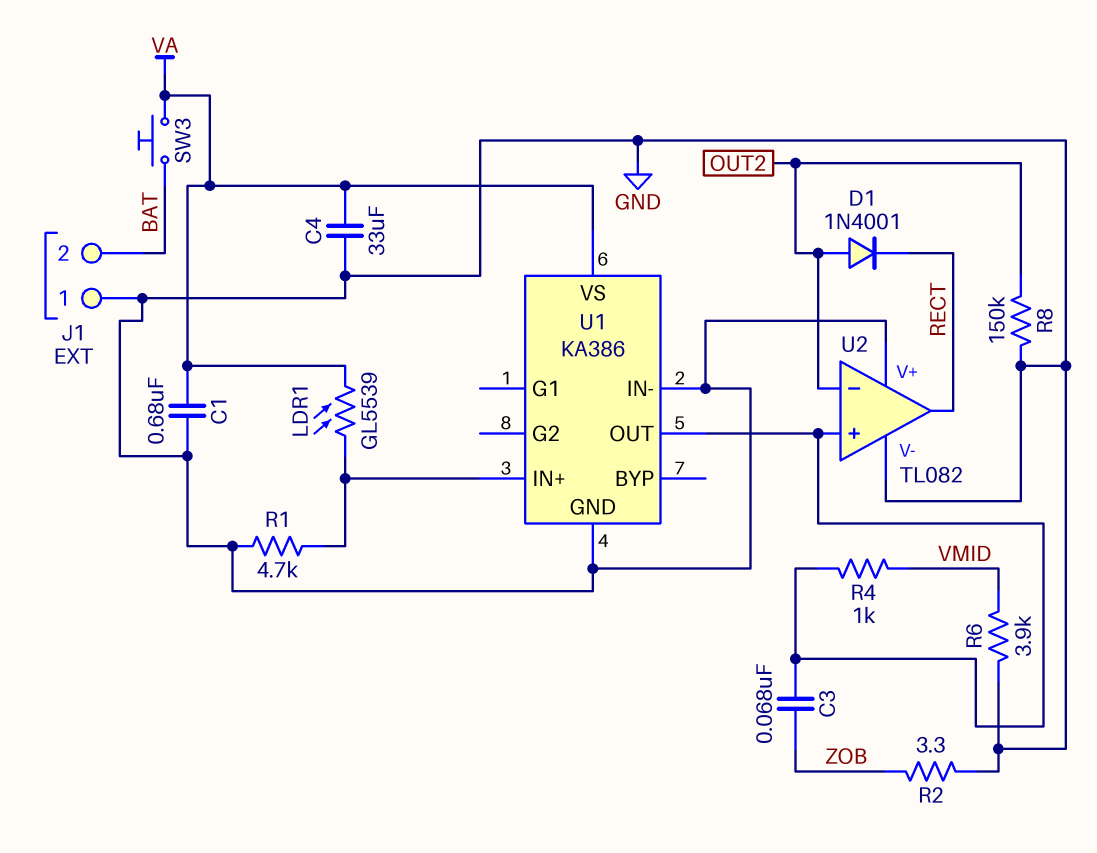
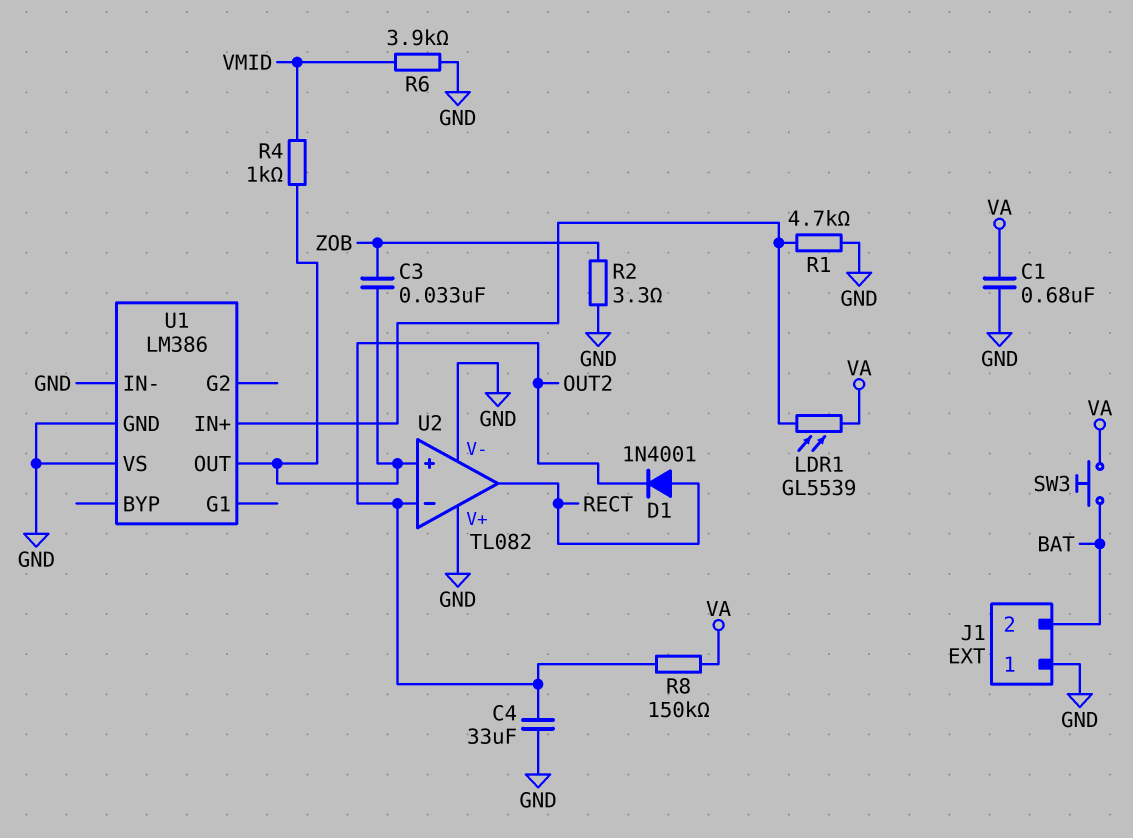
C3: 68nF (U1/OUT, ZOB) -> 33nF (U1/OUT, ZOB)
C4: 33uF (GND, VA) -> 33uF (GND, OUT2)
D1: diode 1N4001 (A OUT2, K RECT) -> diode 1N4001 (A RECT, K OUT2)
R8: 150k (GND, OUT2) -> 150k (OUT2, VA)
U1: KA386 -> LM386
U1 pin VS: VA -> GND

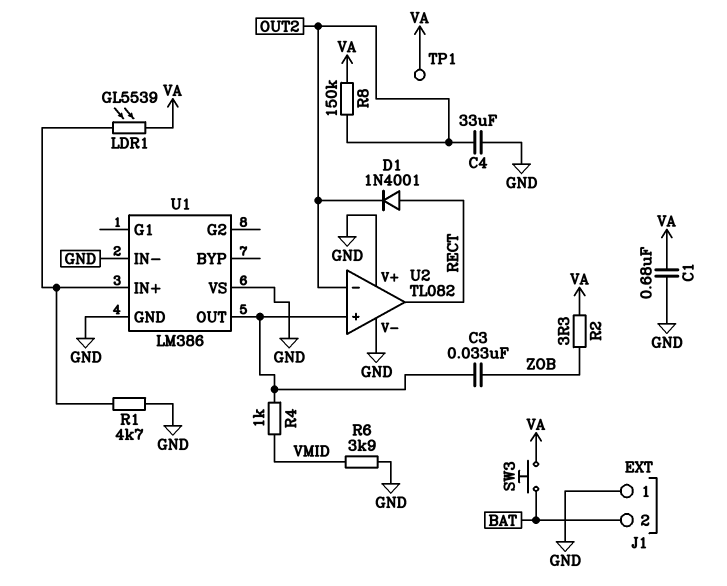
R2: 3.3 (GND, ZOB) -> 3.3 (VA, ZOB)
TP1: none -> test point (VA)

